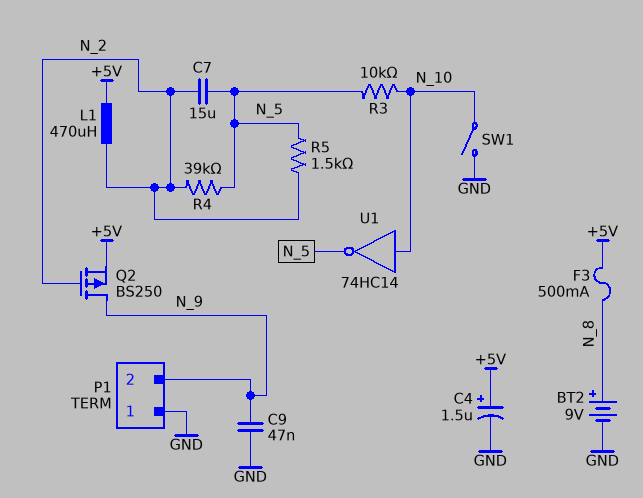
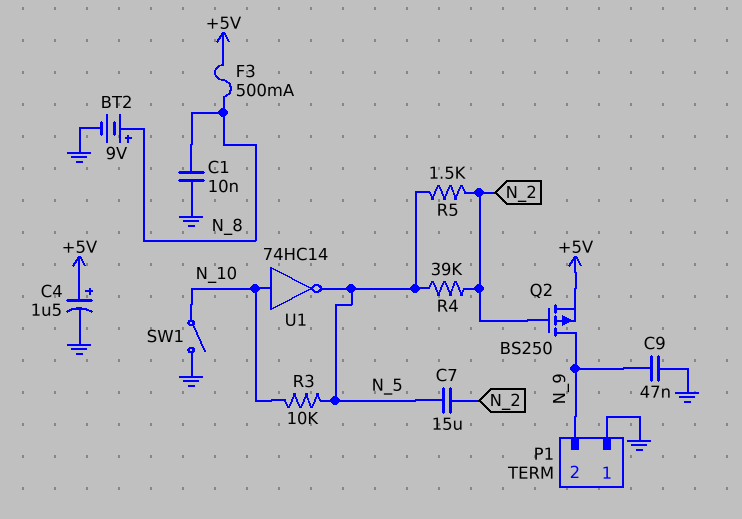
C1: none -> 10nF (GND, N_8)
L1: 470uH (+5V, N_2) -> none

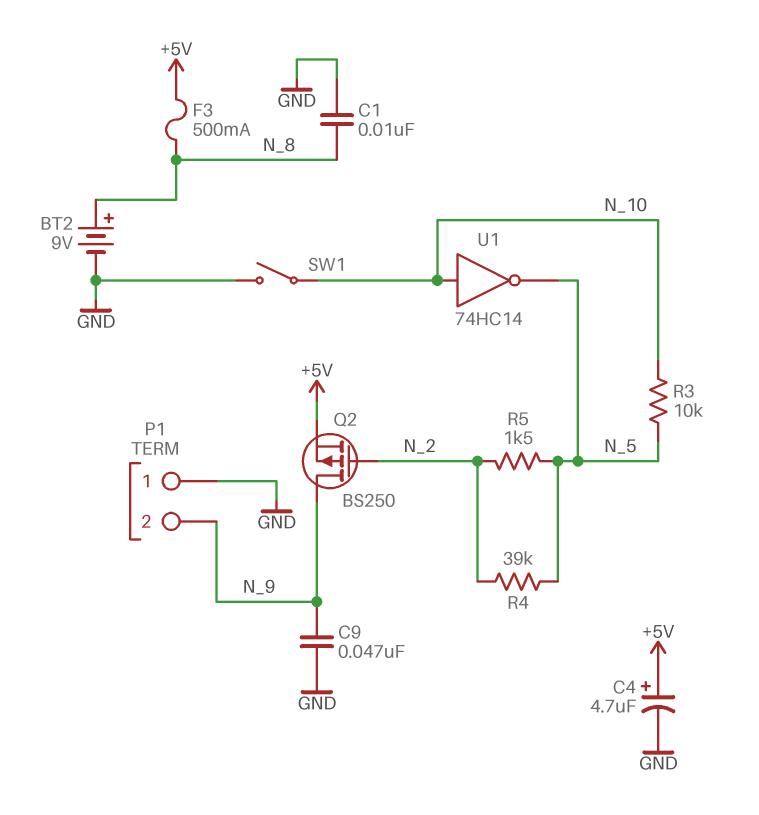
C4: 1.5uF (plus +5V, minus GND) -> 4.7uF (plus +5V, minus GND)
C7: 15uF (N_2, N_5) -> none

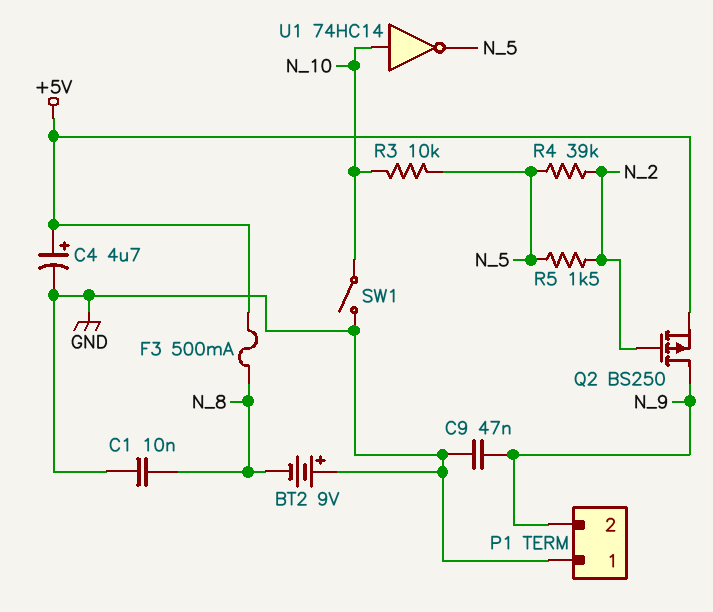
BT2: 9V (plus N_8, minus GND) -> 9V (plus GND, minus N_8)

